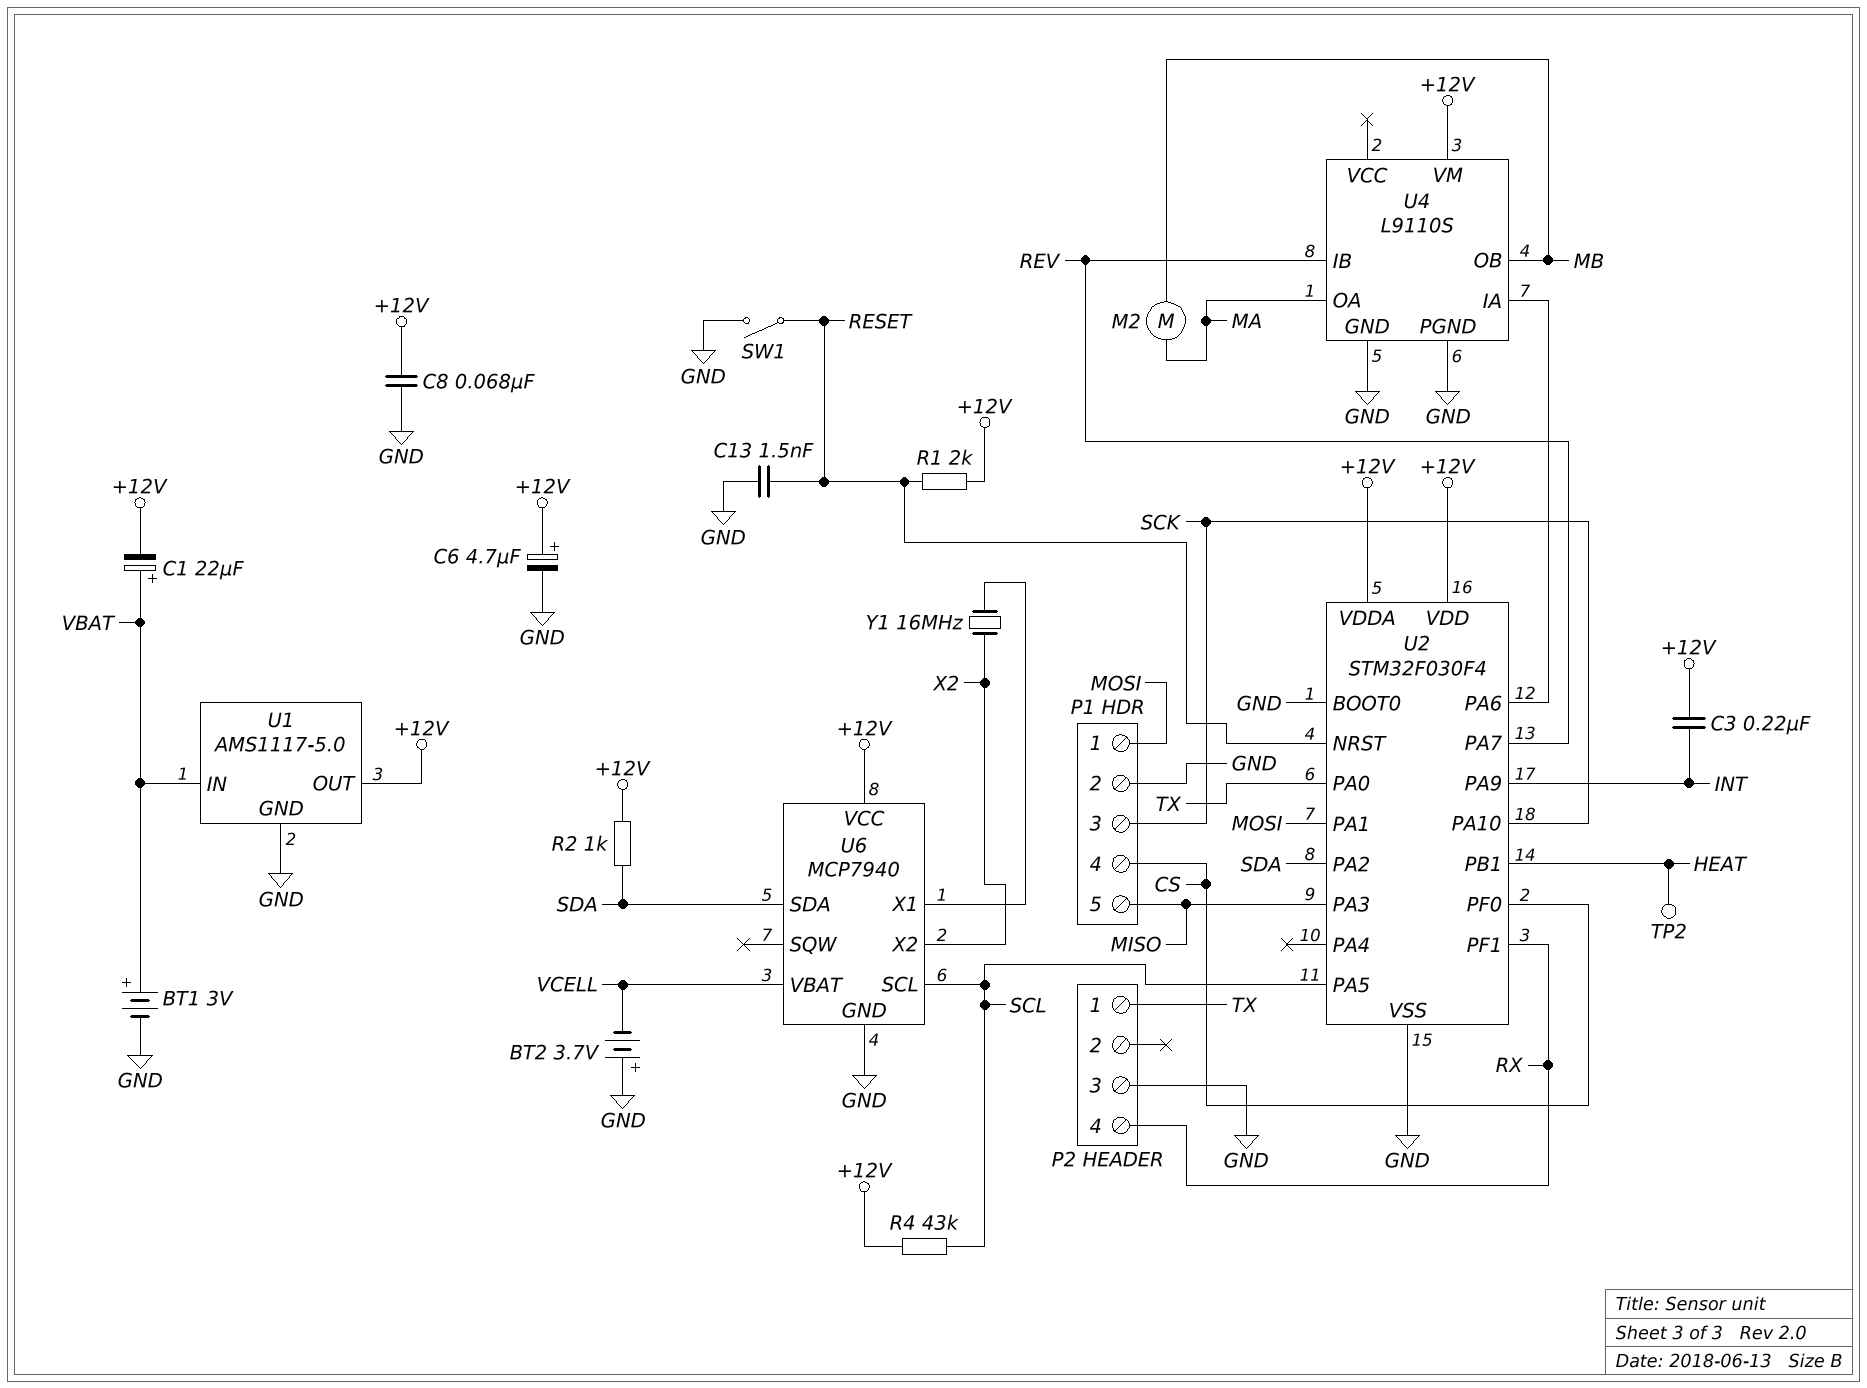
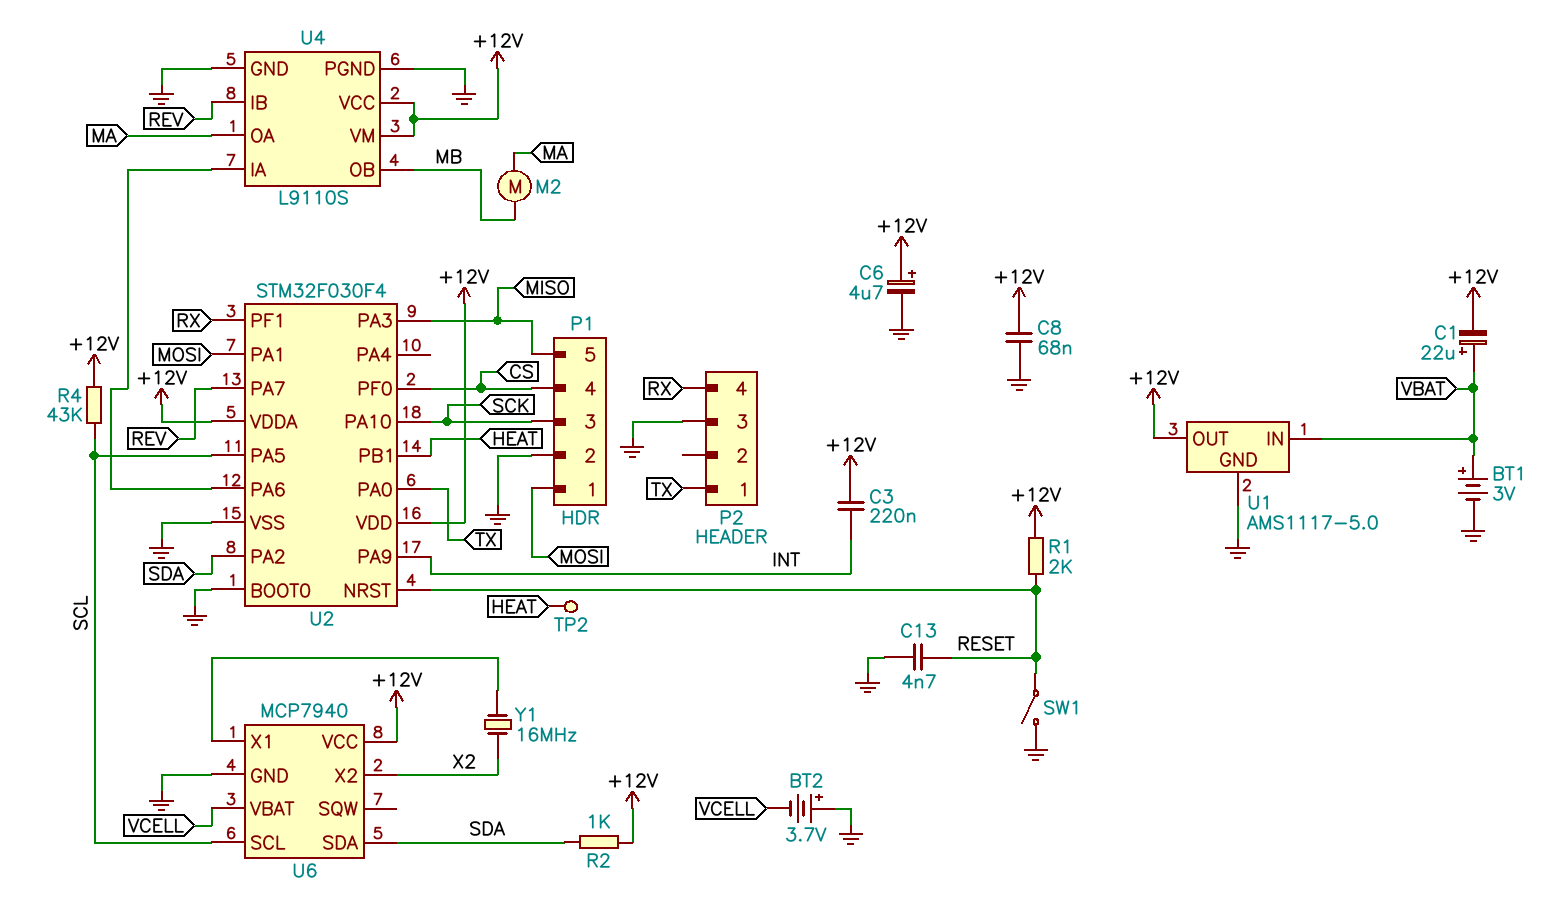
C13: 1.5nF (GND, RESET) -> 4.7nF (GND, RESET)
U4 pin VCC: none -> +12V

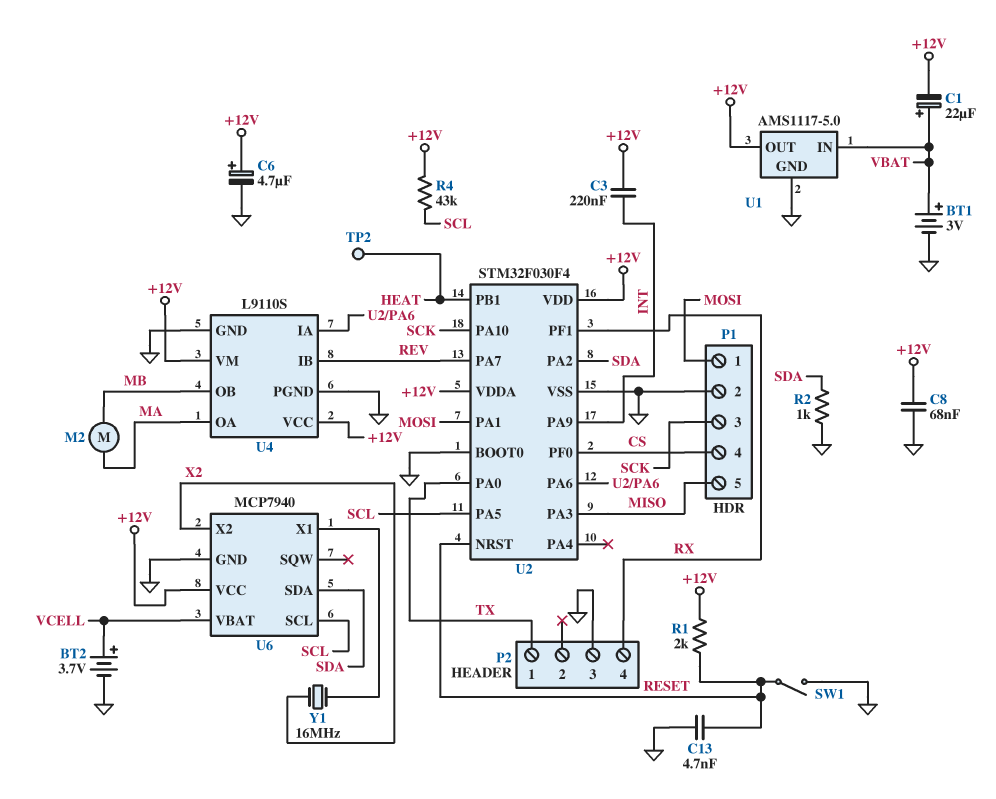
BT2: 3.7V (plus GND, minus VCELL) -> 3.7V (plus VCELL, minus GND)
R2: 1k (+12V, SDA) -> 1k (GND, SDA)

